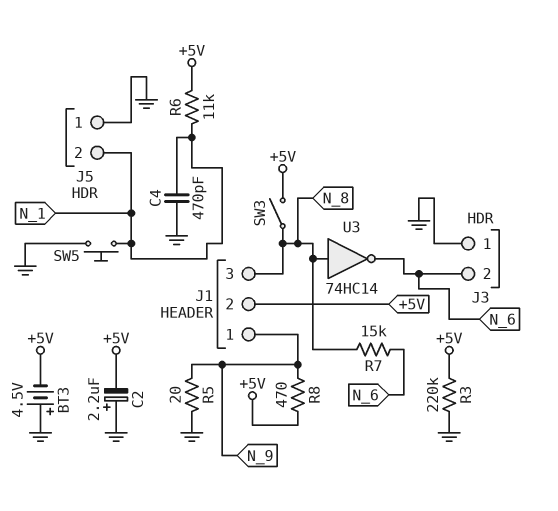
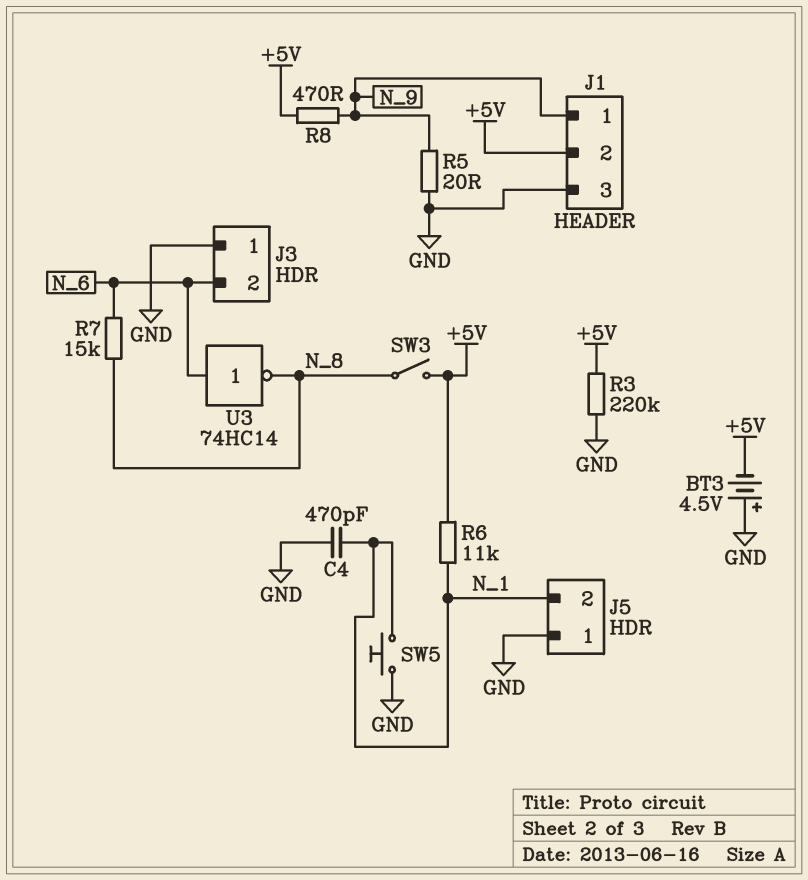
C2: 2.2uF (plus GND, minus +5V) -> none
J1 pin 3: N_8 -> GND
U3: NOT 74HC14 (in N_8, out N_6) -> NOT 74HC14 (in N_6, out N_8)

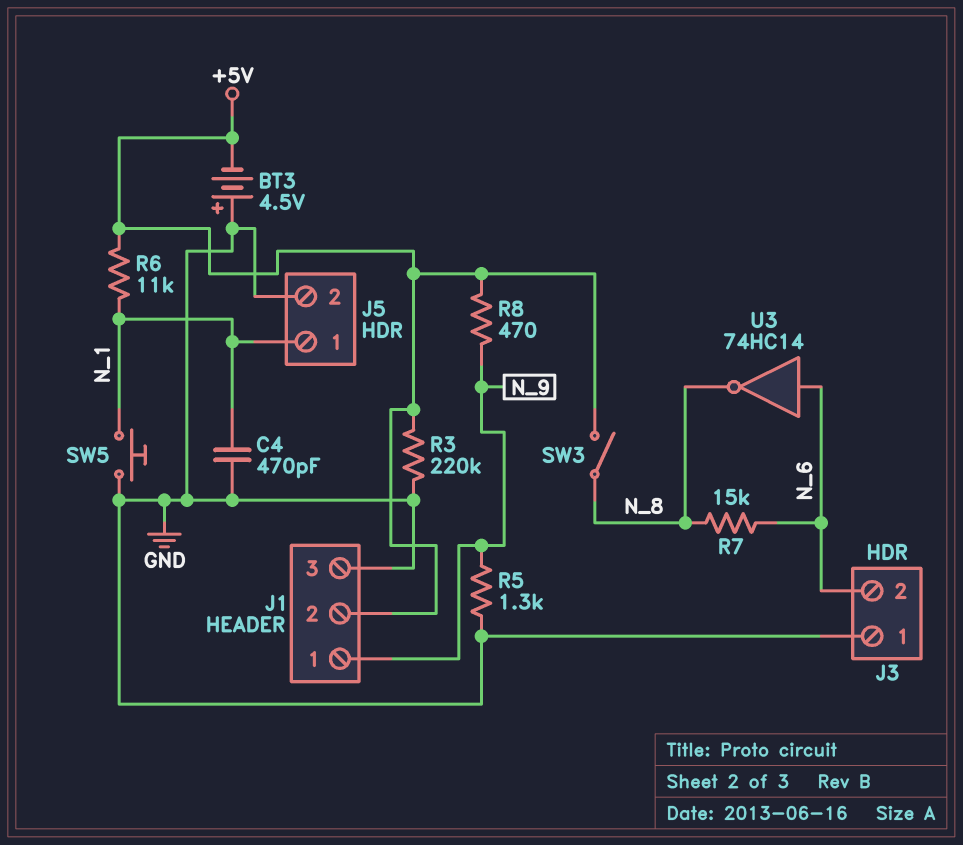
J5 pin 1: GND -> N_1
J5 pin 2: N_1 -> GND
R5: 20 (GND, N_9) -> 1.3k (GND, N_9)

